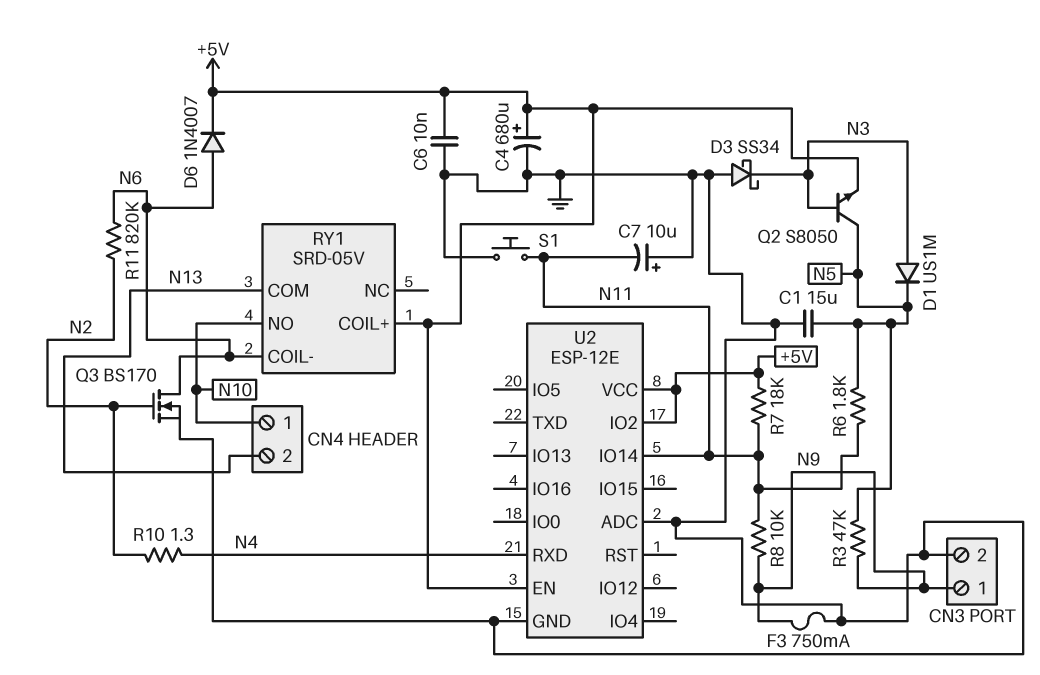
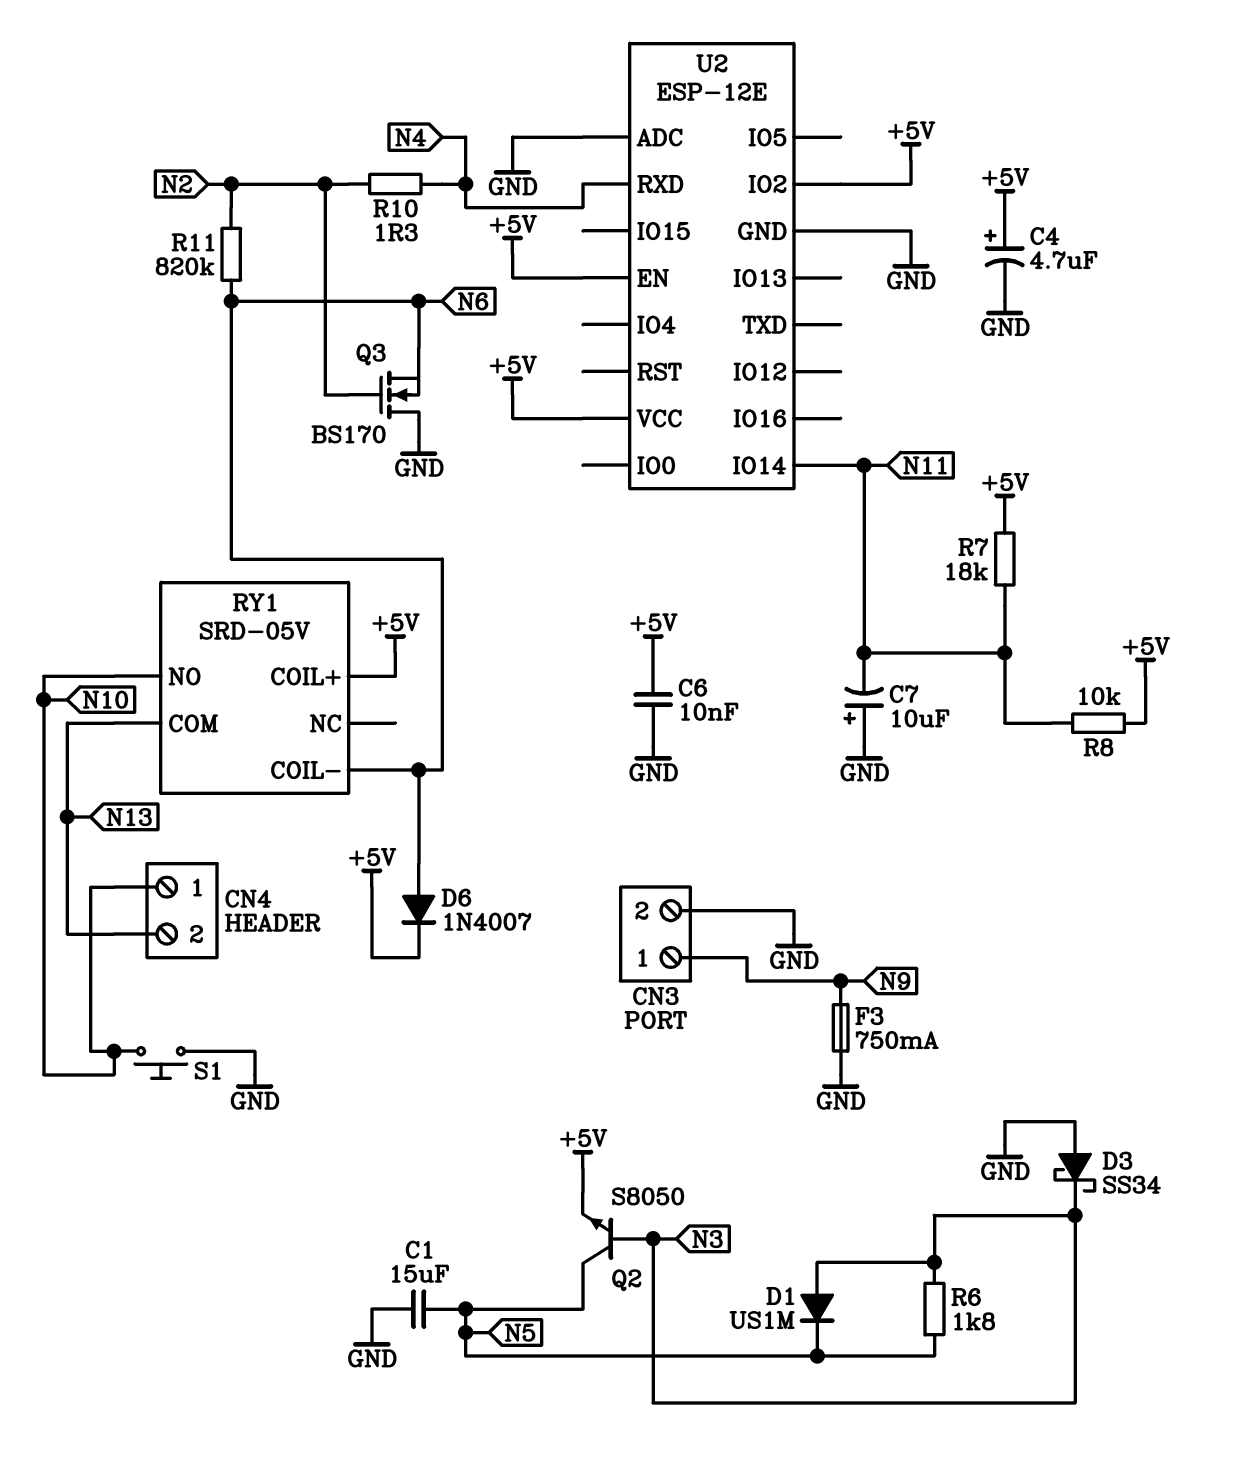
C4: 680uF (plus +5V, minus GND) -> 4.7uF (plus +5V, minus GND)
Q3: NMOS BS170 (G N2, D N6, S GND) -> NMOS BS170 (G N2, D GND, S N6)
R3: 47k (N5, N9) -> none
R6: 1.8k (N5, N11) -> 1.8k (N3, N5)
R8: 10k (N9, N11) -> 10k (+5V, N11)
S1: button (GND, N11) -> button (GND, N10)

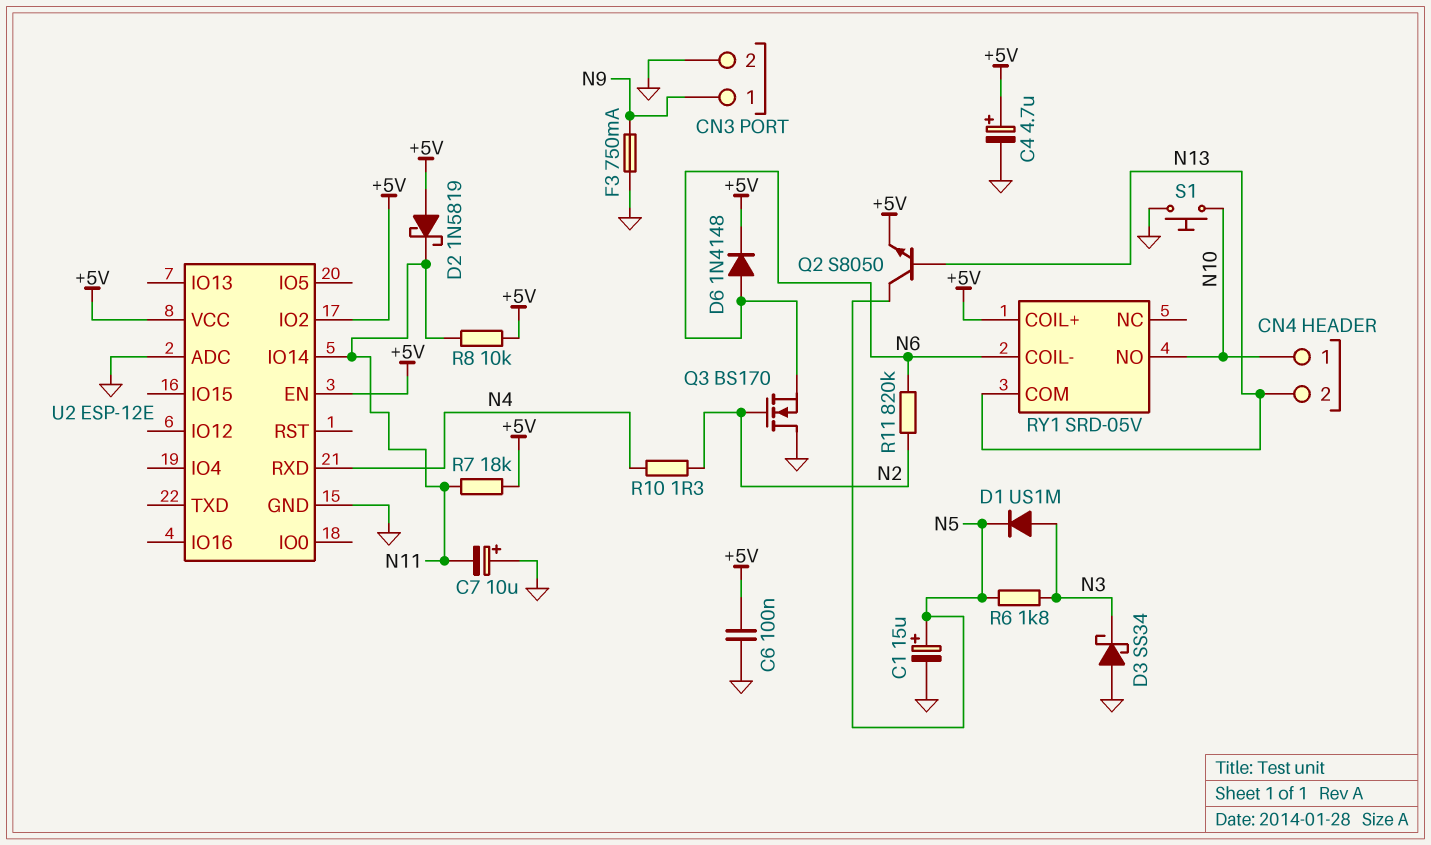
C1: 15uF (GND, N5) -> 15uF (plus N5, minus GND)
C6: 10nF (+5V, GND) -> 100nF (+5V, GND)
D2: none -> schottky 1N5819 (A +5V, K N11)
D6: diode 1N4007 (A N6, K +5V) -> diode 1N4148 (A N6, K +5V)
Q2: NPN S8050 (B N3, C N5, E +5V) -> NPN S8050 (B N13, C N5, E +5V)

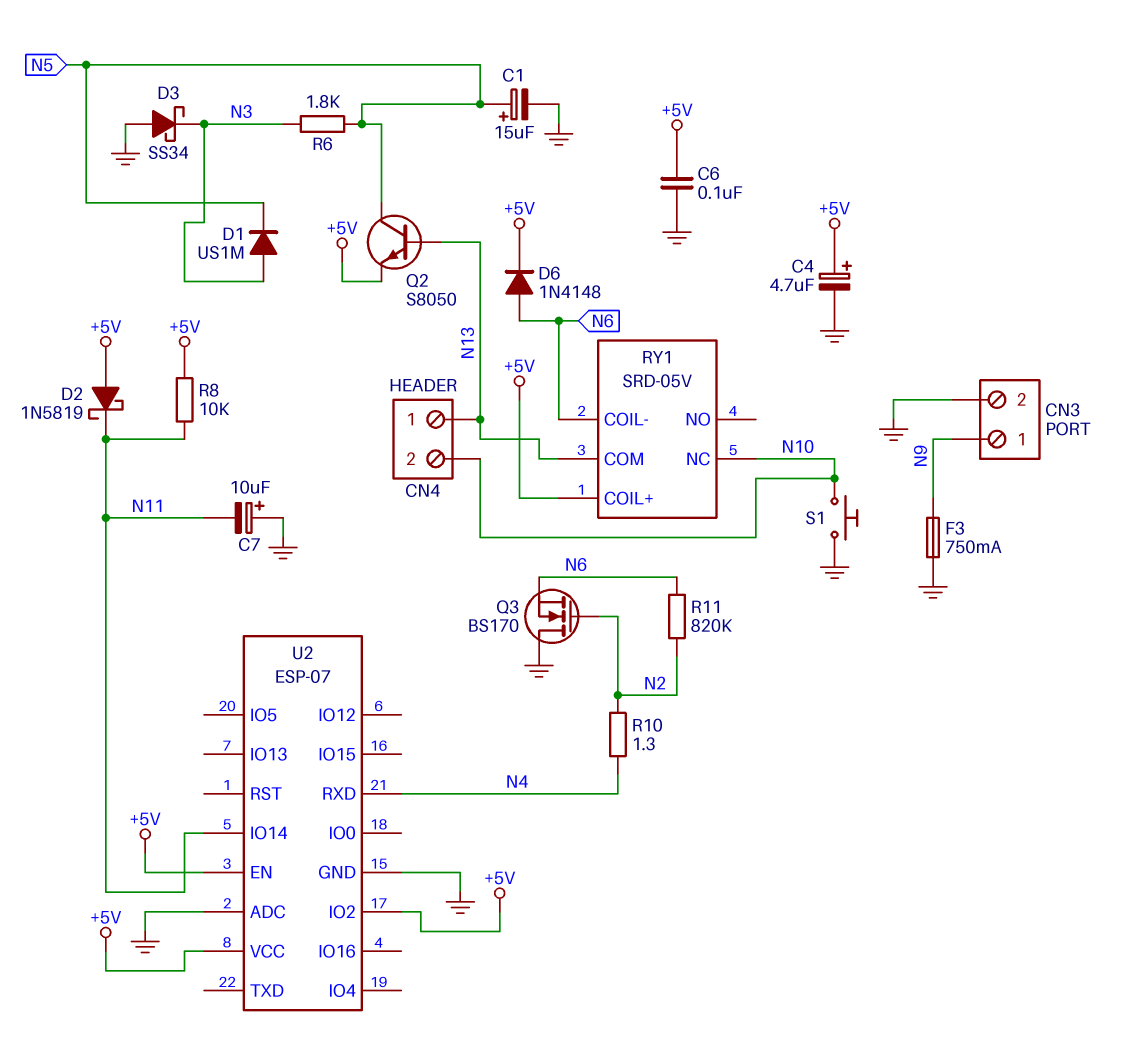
CN4 pin 1: N10 -> N13
CN4 pin 2: N13 -> N10
R7: 18k (+5V, N11) -> none
RY1 pin NC: none -> N10
RY1 pin NO: N10 -> none
U2: ESP-12E -> ESP-07

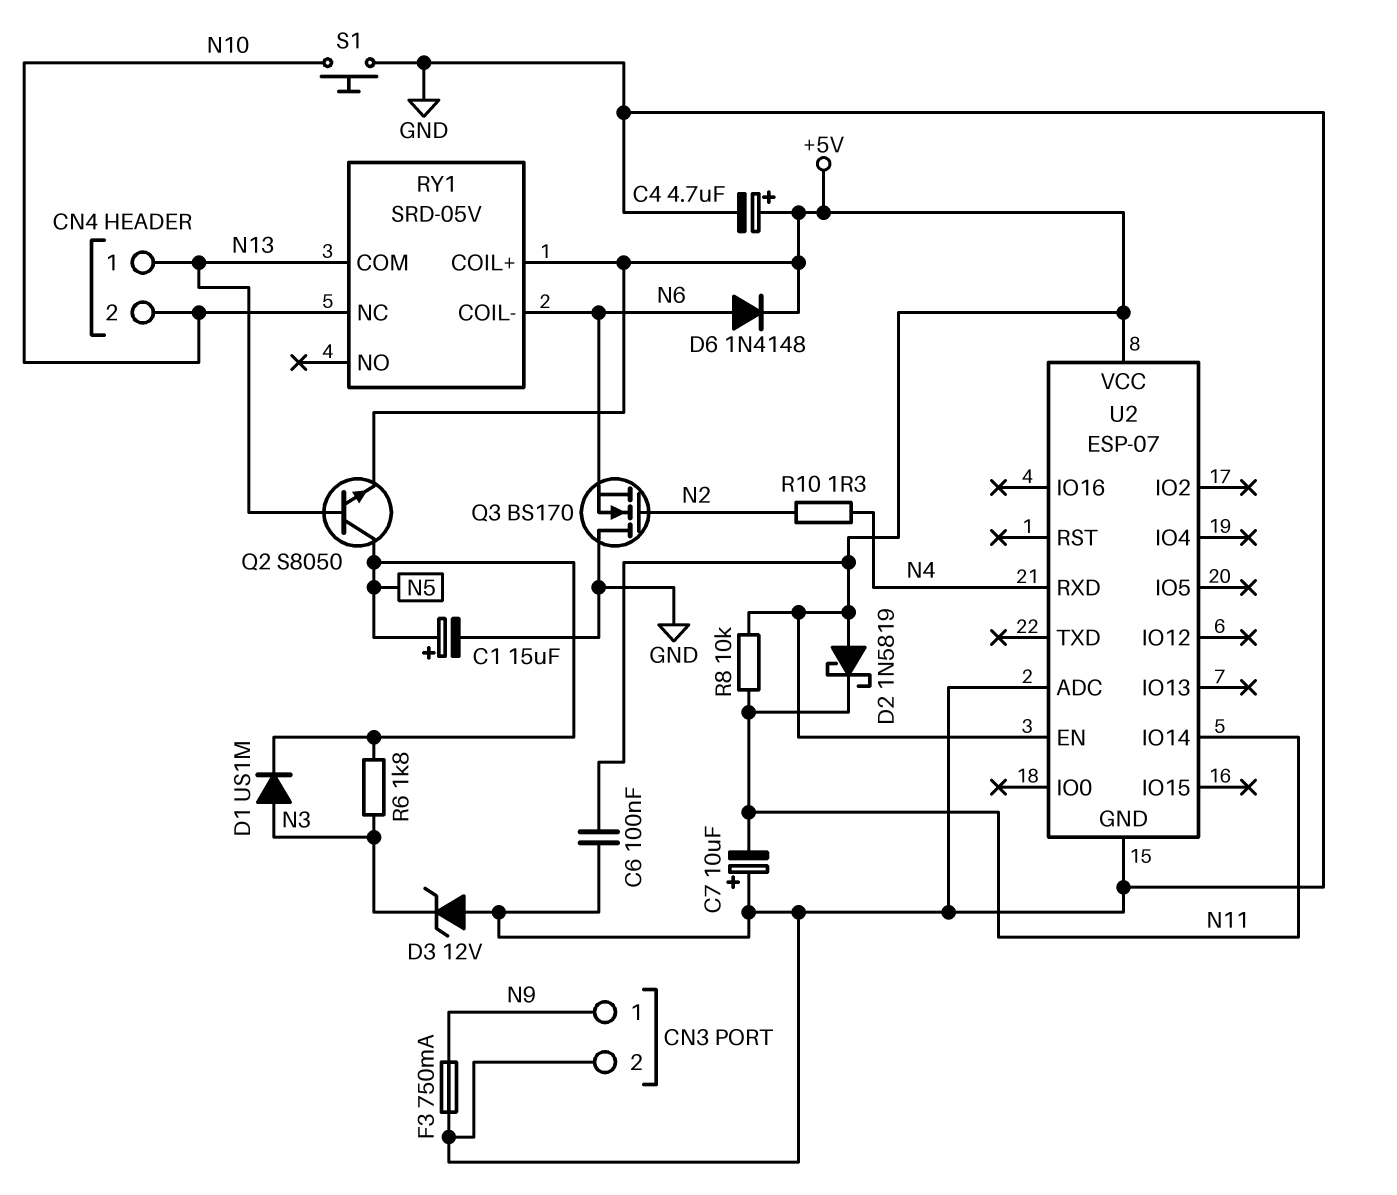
D3: schottky SS34 (A GND, K N3) -> zener 12V (A GND, K N3)
R11: 820k (N2, N6) -> none
U2 pin IO2: +5V -> none

